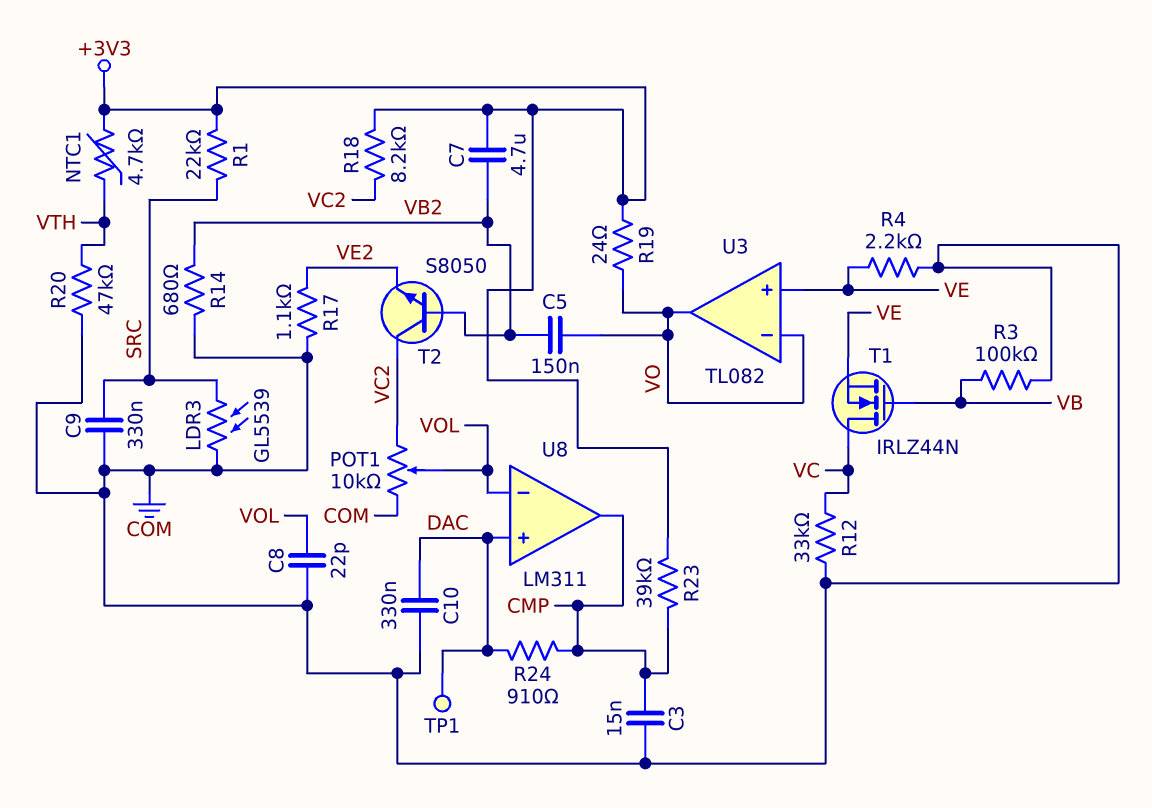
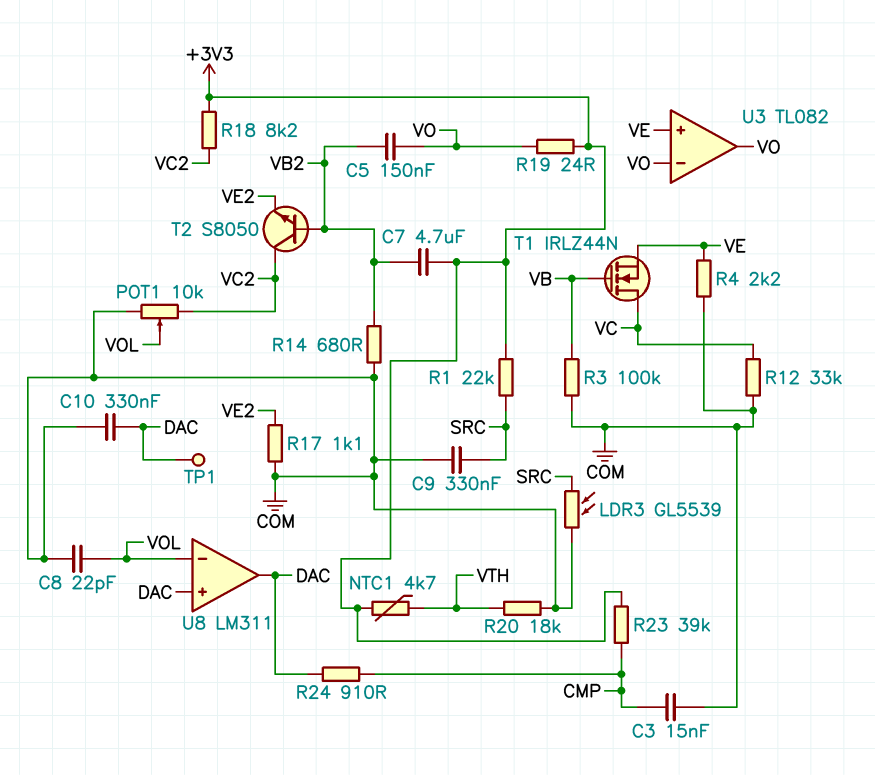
R20: 47k (COM, VTH) -> 18k (COM, VTH)
U8 pin out: CMP -> DAC

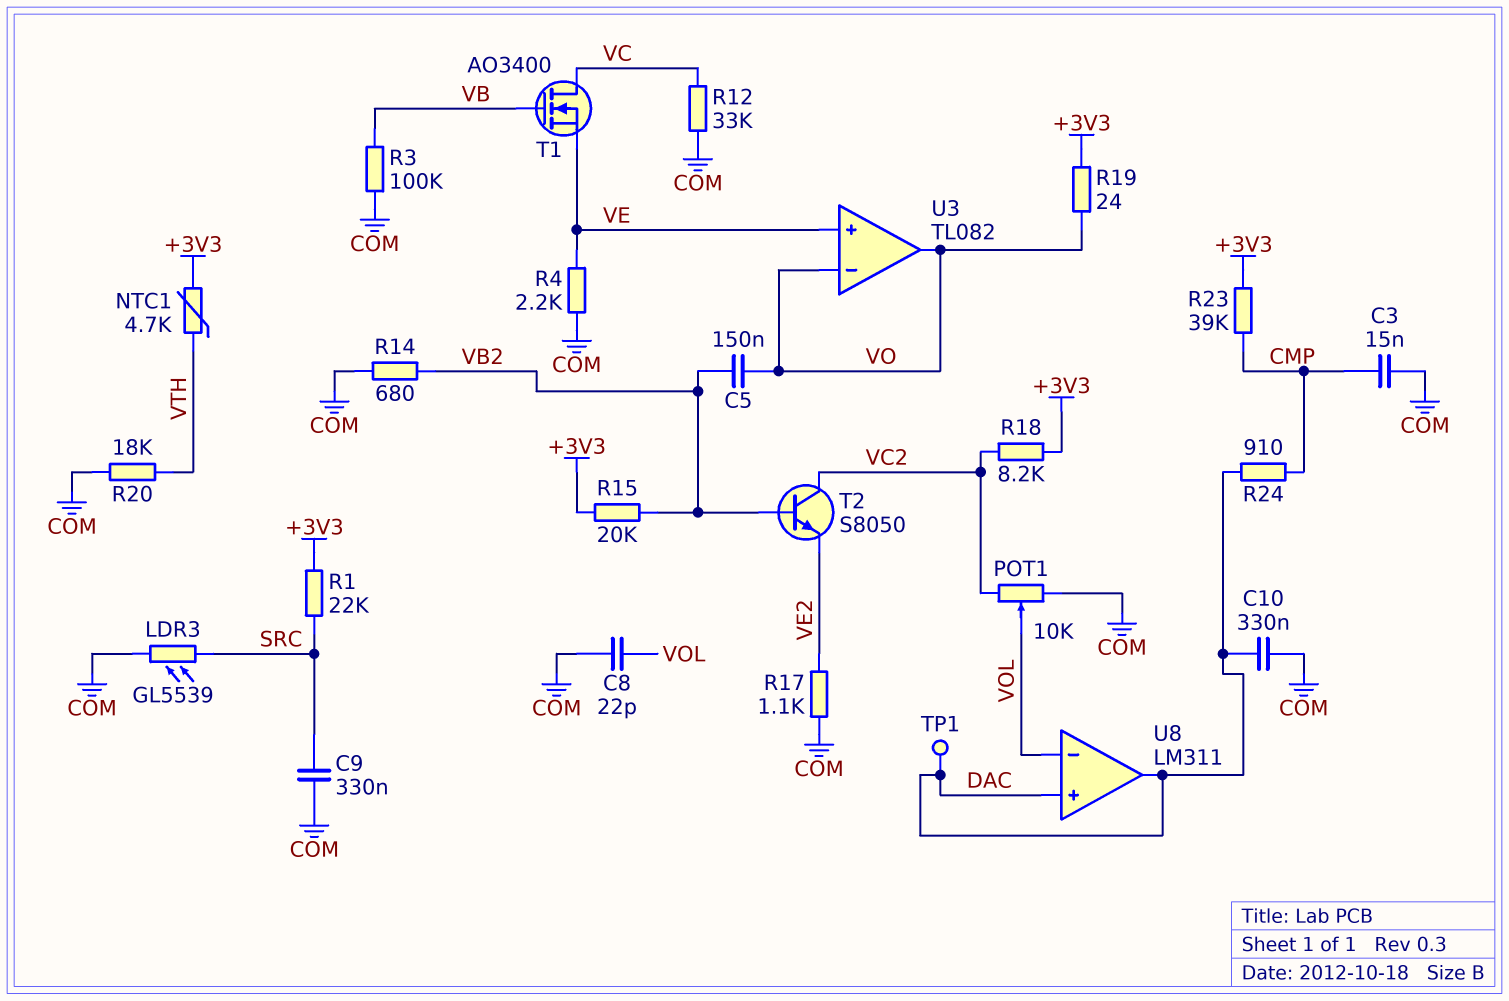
C7: 4.7uF (+3V3, VB2) -> none
R15: none -> 20k (+3V3, VB2)
T1: NMOS IRLZ44N (G VB, D VC, S VE) -> NMOS AO3400 (G VB, D VC, S VE)

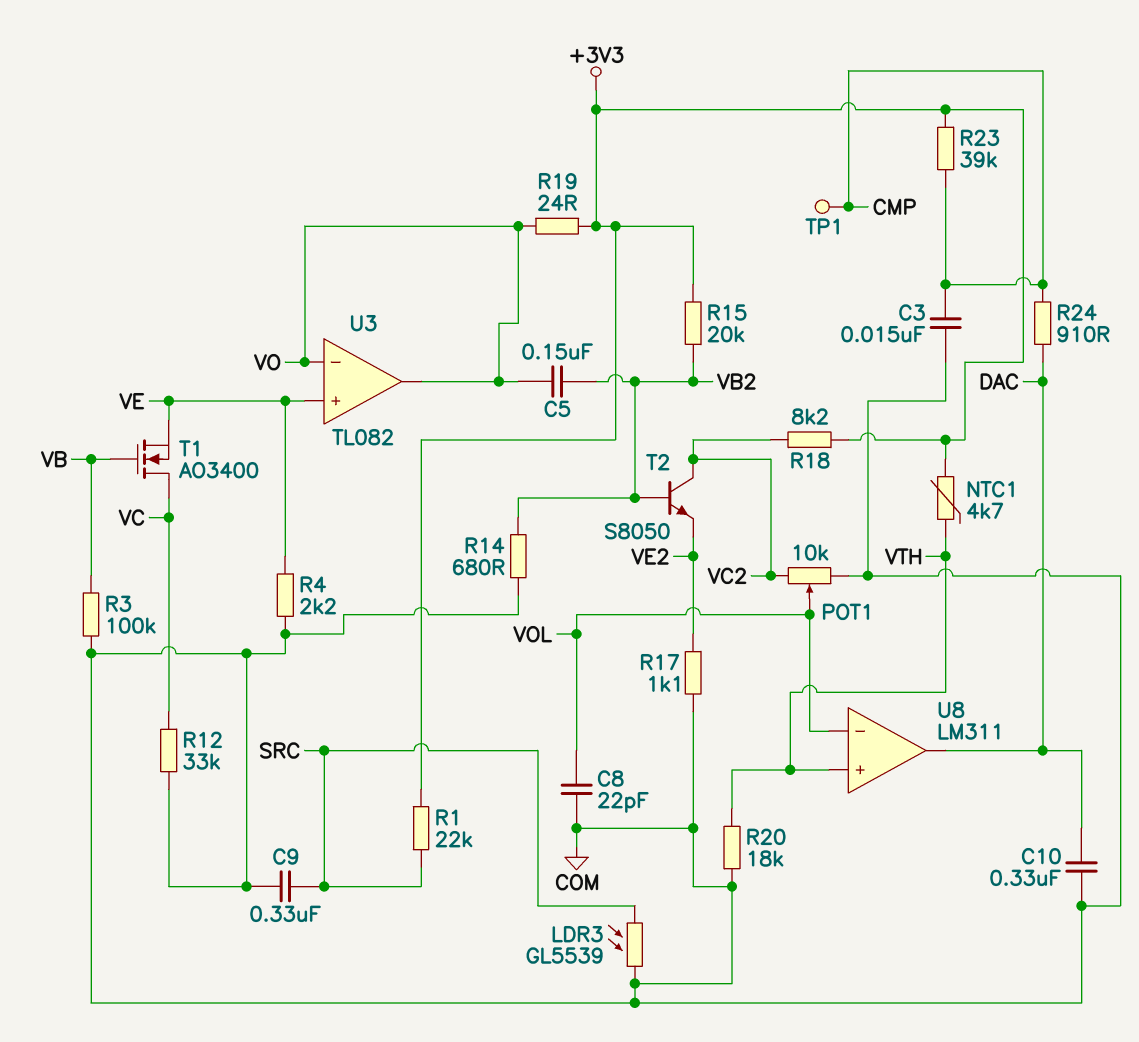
TP1: test point (DAC) -> test point (CMP)
U8 pin in+: DAC -> VTH

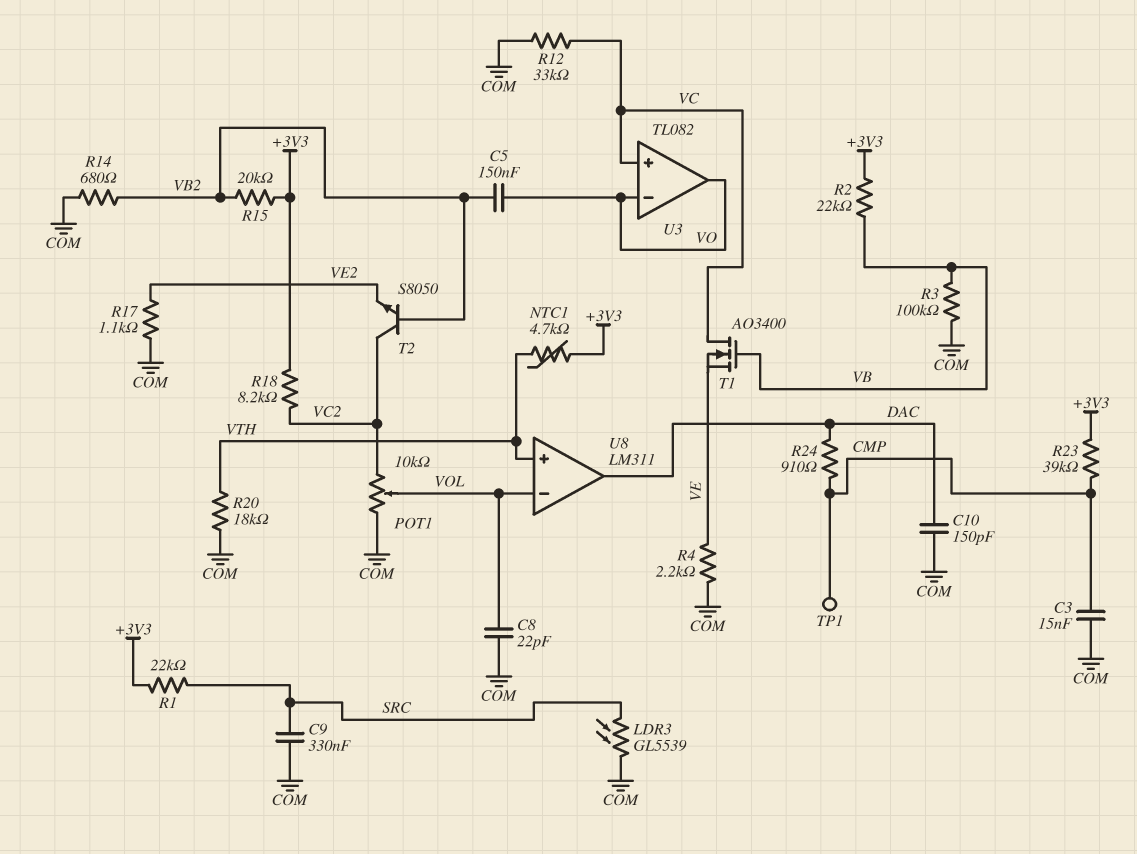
C10: 330nF (COM, DAC) -> 150pF (COM, DAC)
R2: none -> 22k (+3V3, VB)
R19: 24 (+3V3, VO) -> none
U3 pin in+: VE -> VC

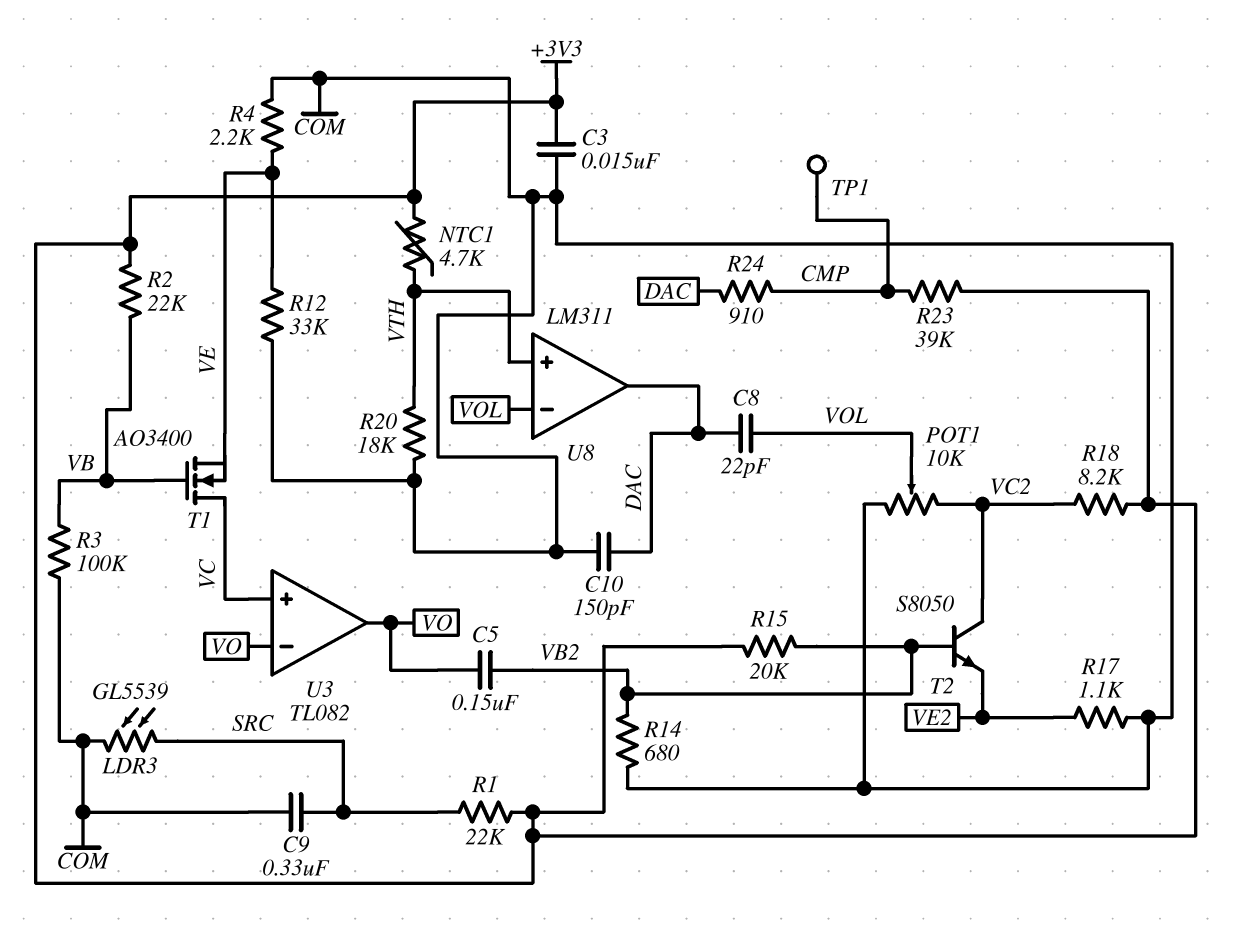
C3: 15nF (CMP, COM) -> 15nF (+3V3, COM)
C8: 22pF (COM, VOL) -> 22pF (DAC, VOL)
R12: 33k (COM, VC) -> 33k (COM, VE)

